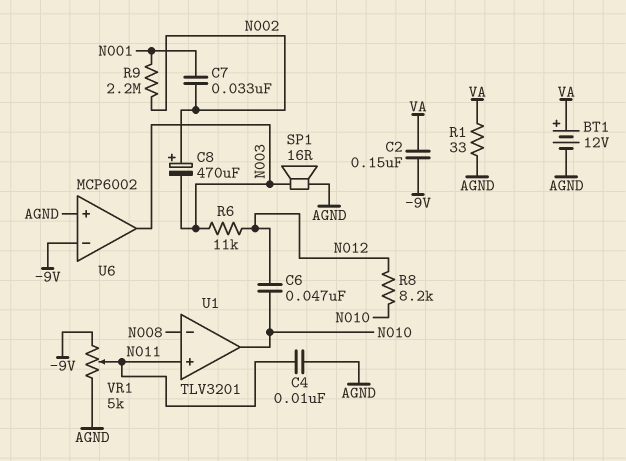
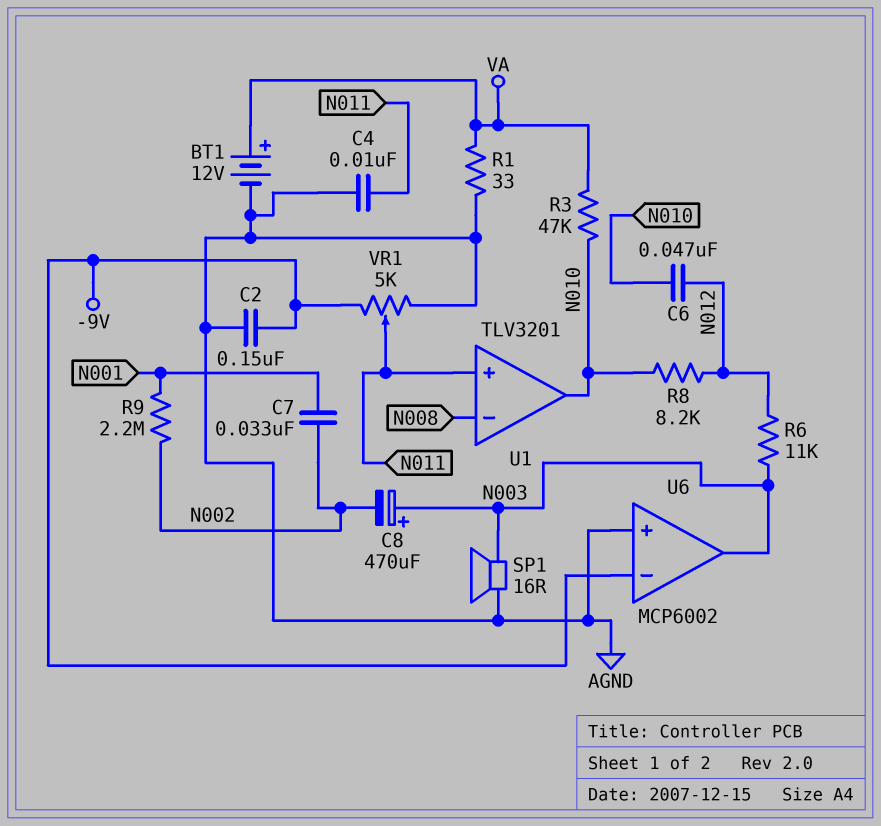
C2: 150nF (-9V, VA) -> 150nF (-9V, AGND)
C8: 470uF (plus N002, minus N003) -> 470uF (plus N003, minus N002)
R3: none -> 47k (N010, VA)

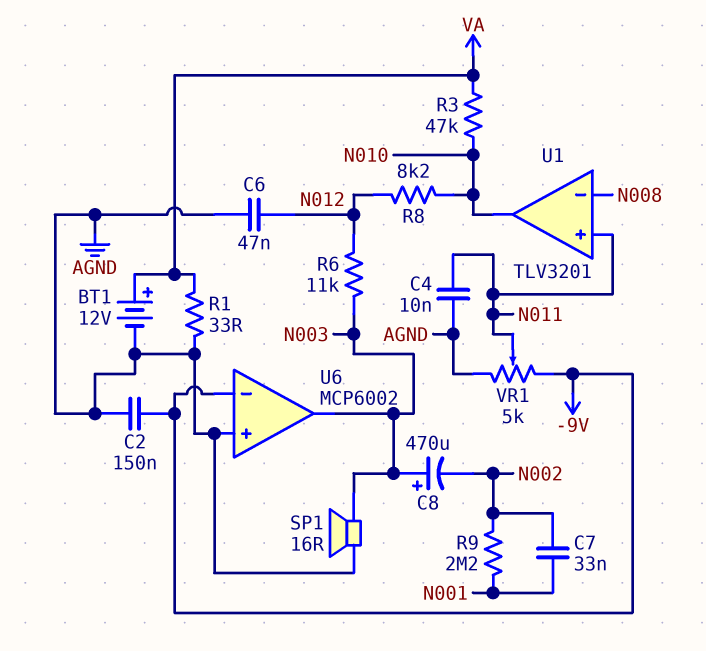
C6: 47nF (N010, N012) -> 47nF (AGND, N012)

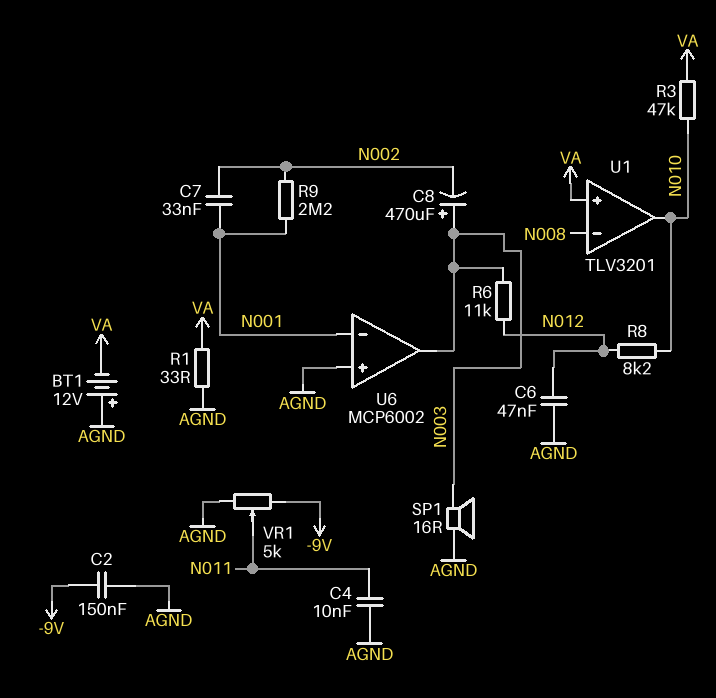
BT1: 12V (plus VA, minus AGND) -> 12V (plus AGND, minus VA)
U1 pin in+: N011 -> VA
U6 pin in-: -9V -> N001

